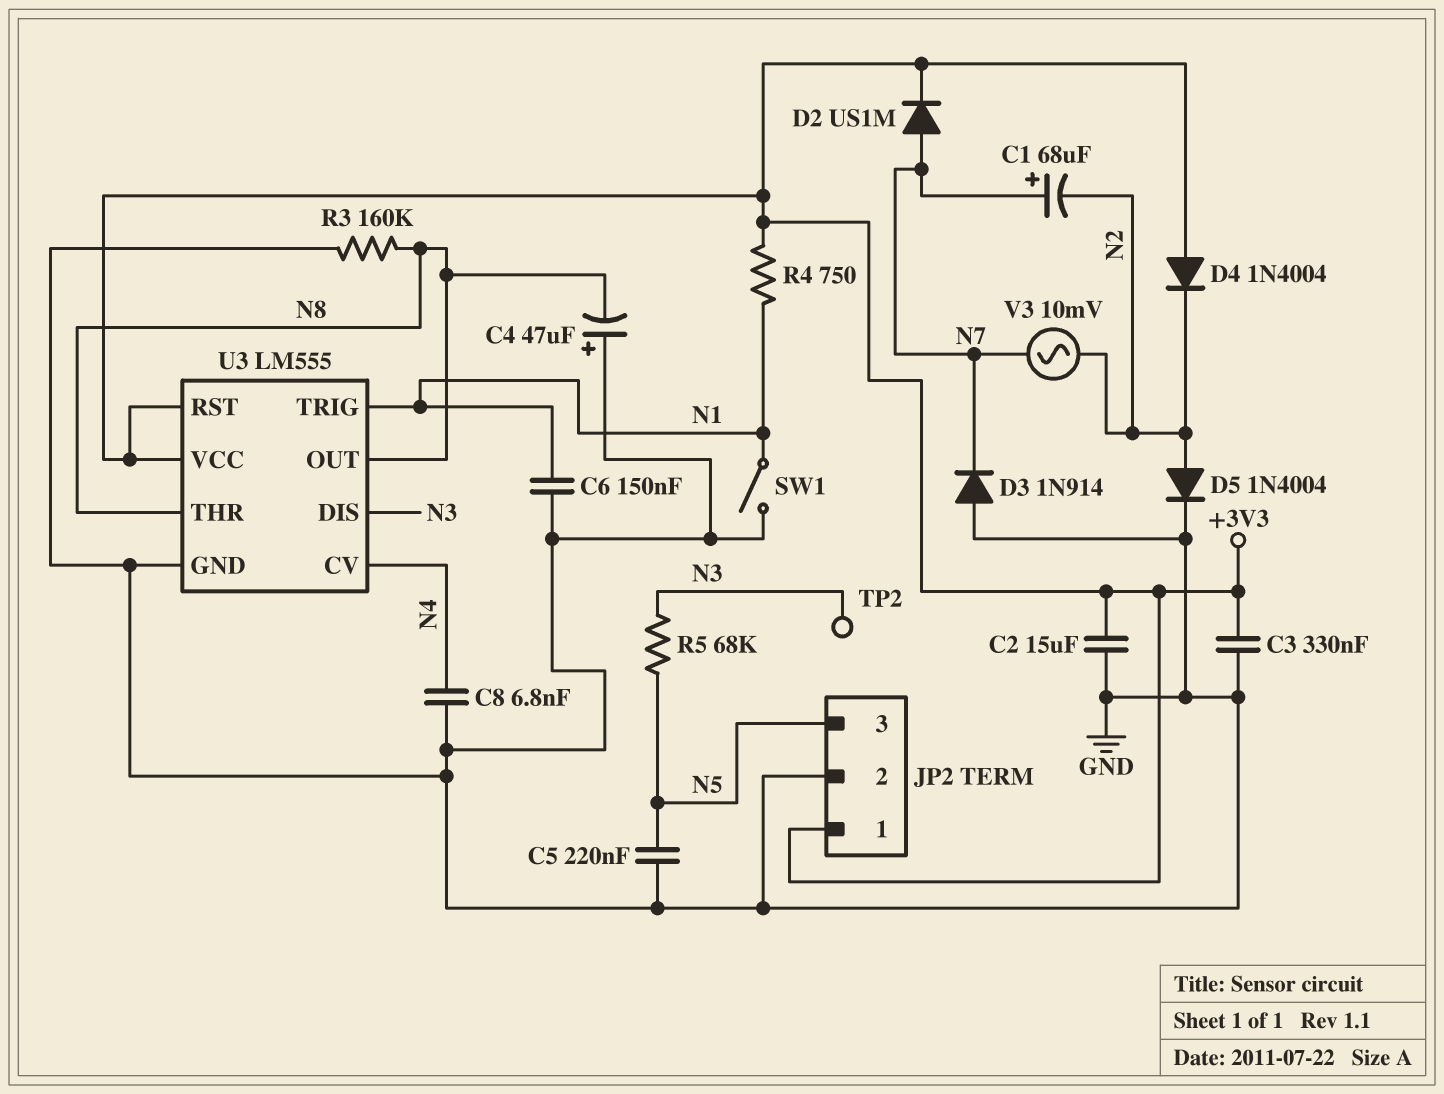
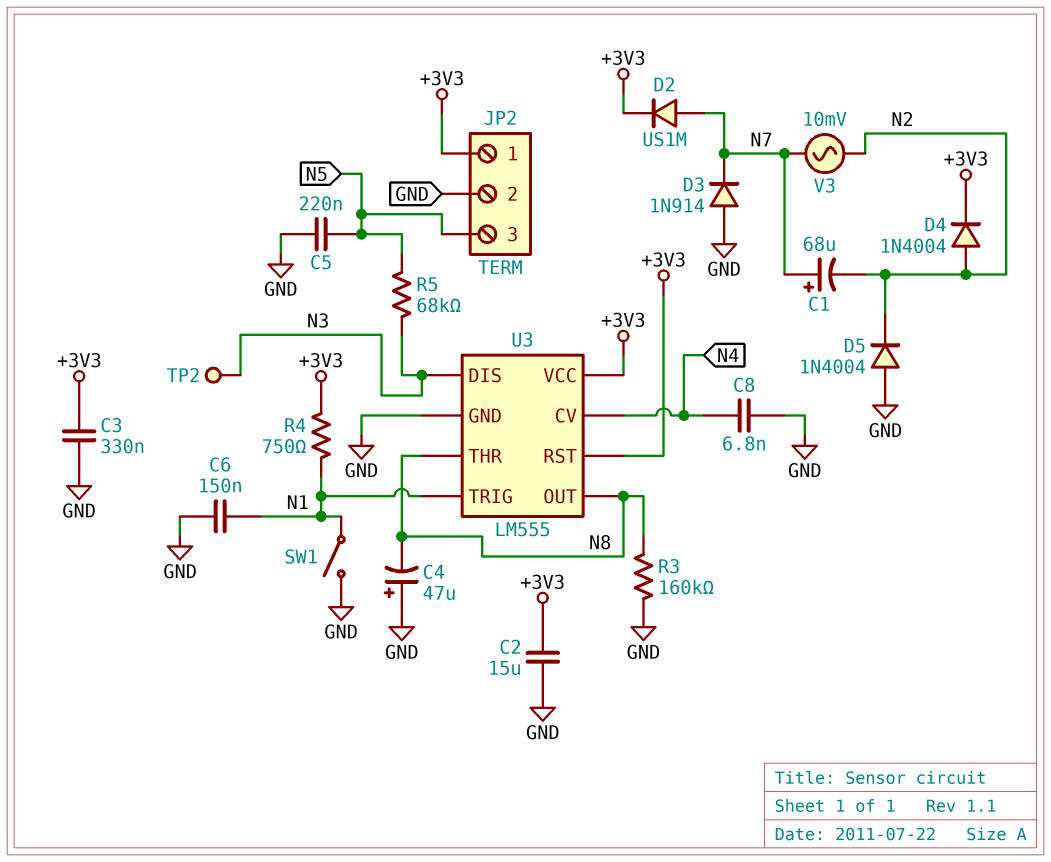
D4: diode 1N4004 (A +3V3, K N2) -> diode 1N4004 (A N2, K +3V3)
D5: diode 1N4004 (A N2, K GND) -> diode 1N4004 (A GND, K N2)

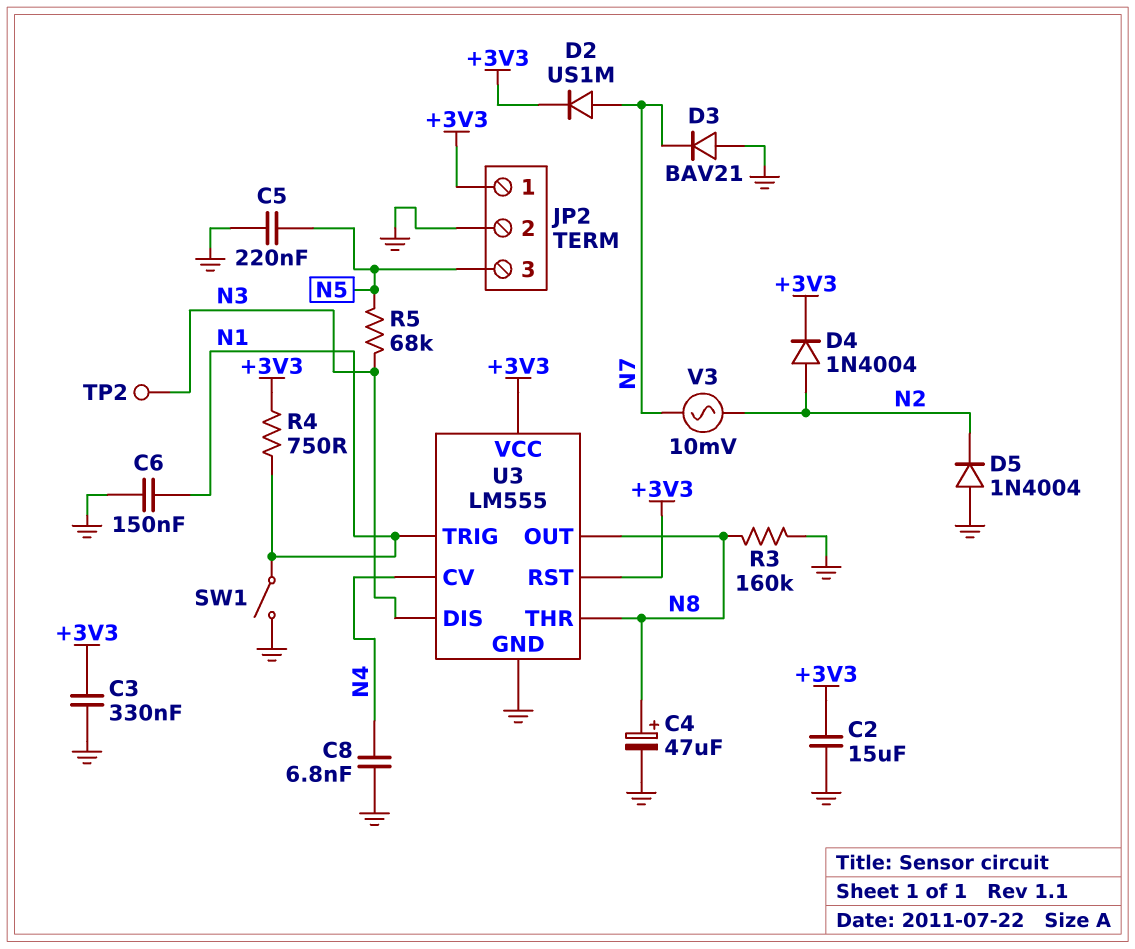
C1: 68uF (plus N7, minus N2) -> none
C4: 47uF (plus GND, minus N8) -> 47uF (plus N8, minus GND)
D3: diode 1N914 (A GND, K N7) -> diode BAV21 (A GND, K N7)

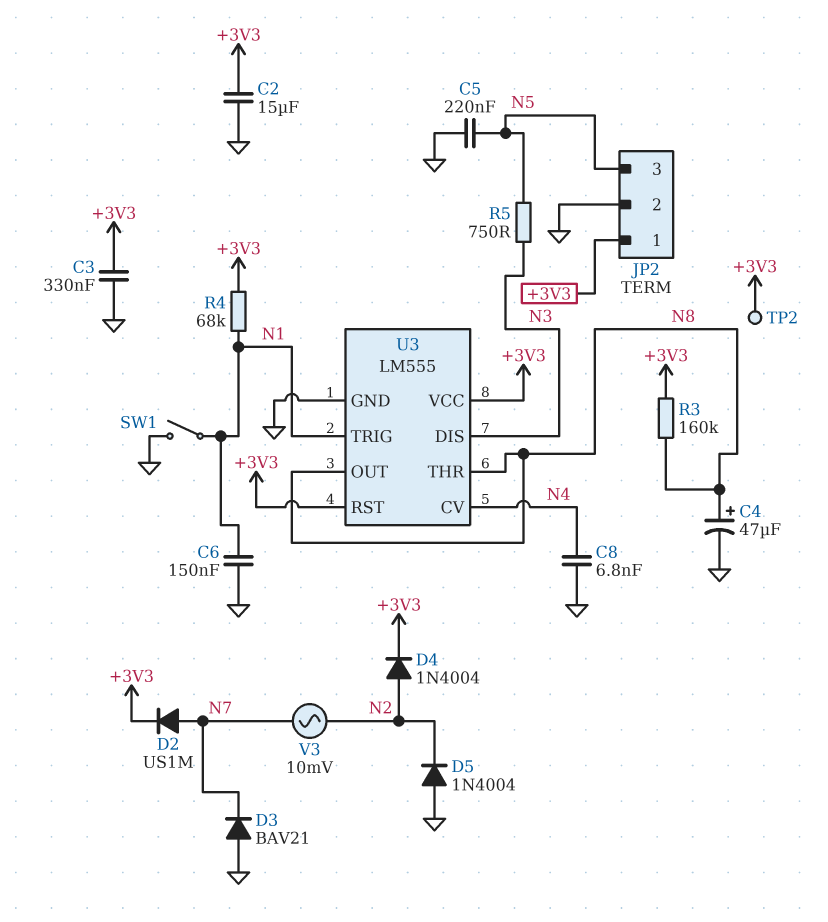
R3: 160k (GND, N8) -> 160k (+3V3, N8)
R4: 750 (+3V3, N1) -> 68k (+3V3, N1)
R5: 68k (N3, N5) -> 750 (N3, N5)
TP2: test point (N3) -> test point (+3V3)

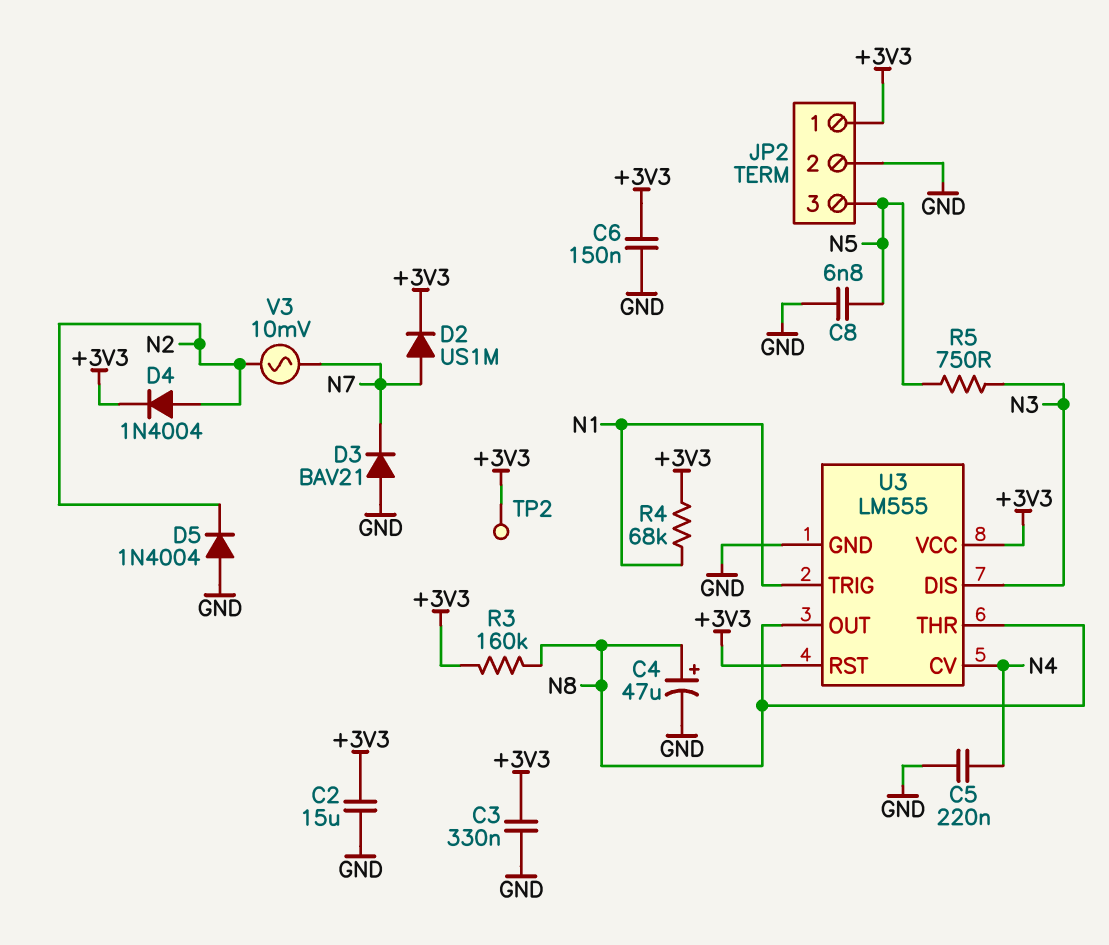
C5: 220nF (GND, N5) -> 220nF (GND, N4)
C6: 150nF (GND, N1) -> 150nF (+3V3, GND)
C8: 6.8nF (GND, N4) -> 6.8nF (GND, N5)
SW1: switch (GND, N1) -> none

